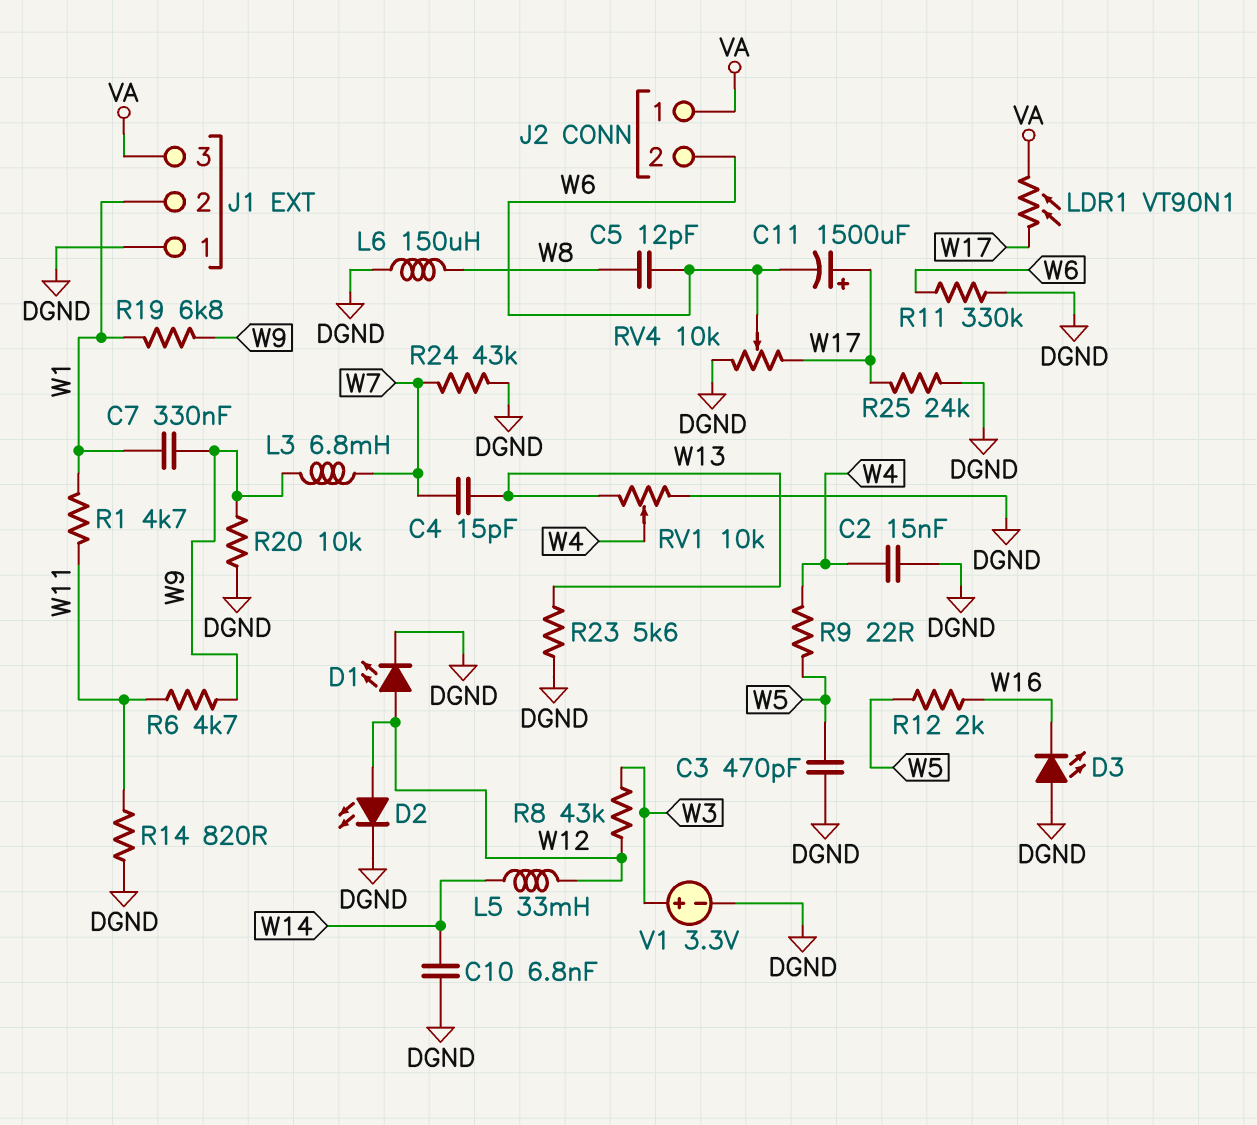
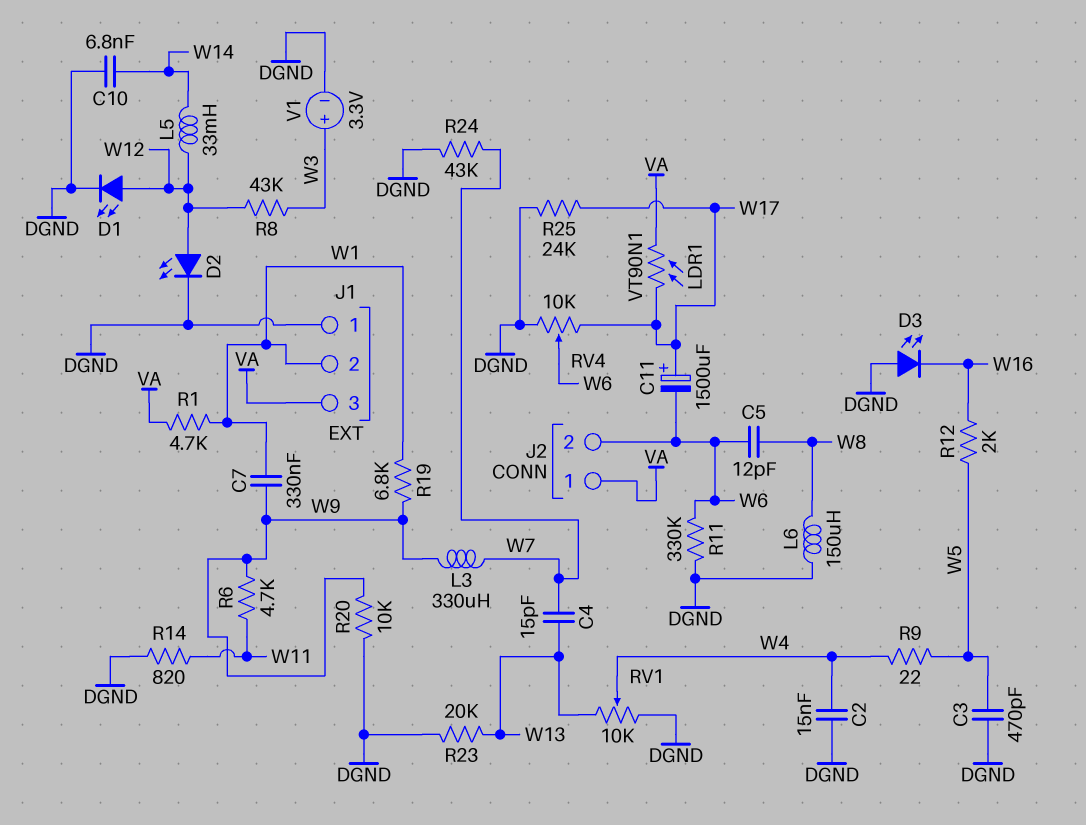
L3: 6.8mH (W7, W9) -> 330uH (W7, W9)
R1: 4.7k (W1, W11) -> 4.7k (VA, W1)
R23: 5.6k (DGND, W13) -> 20k (DGND, W13)

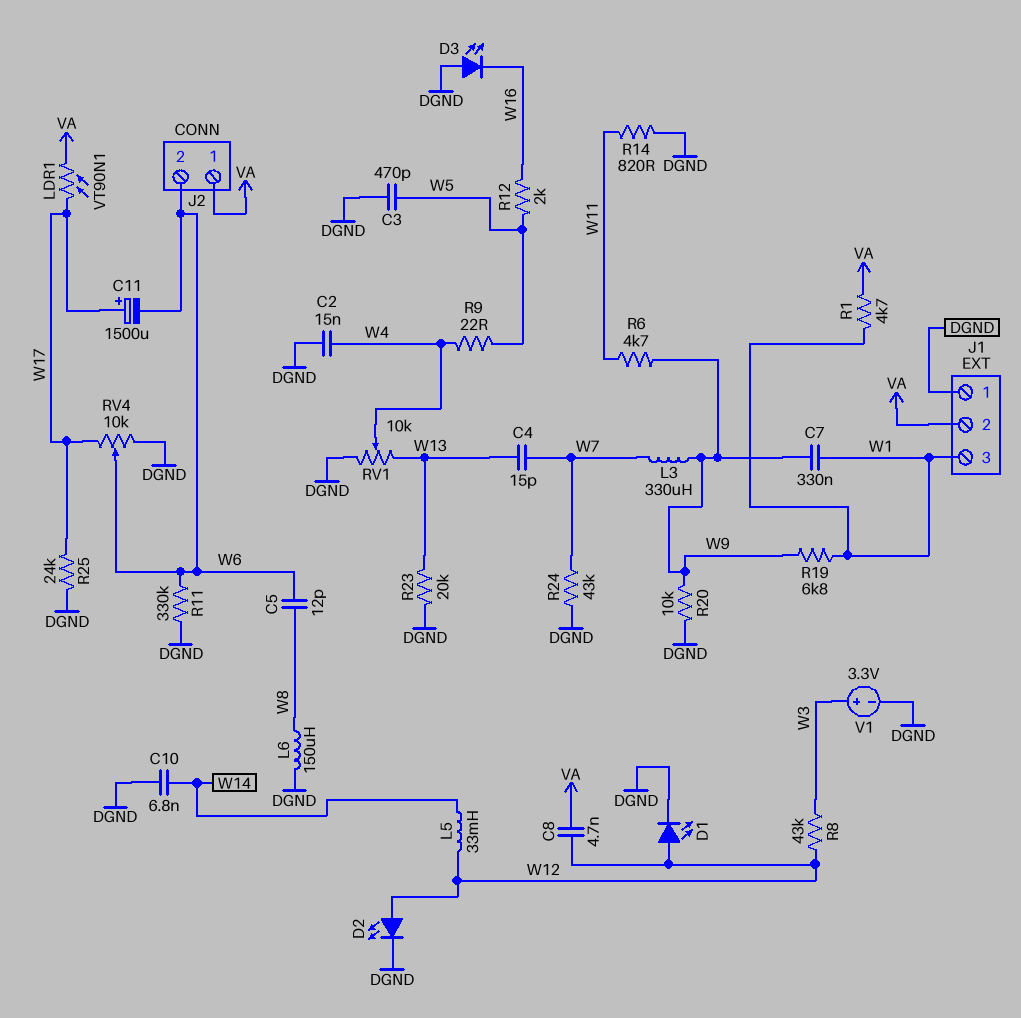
C8: none -> 4.7nF (VA, W12)
J1 pin 2: W1 -> VA
J1 pin 3: VA -> W1

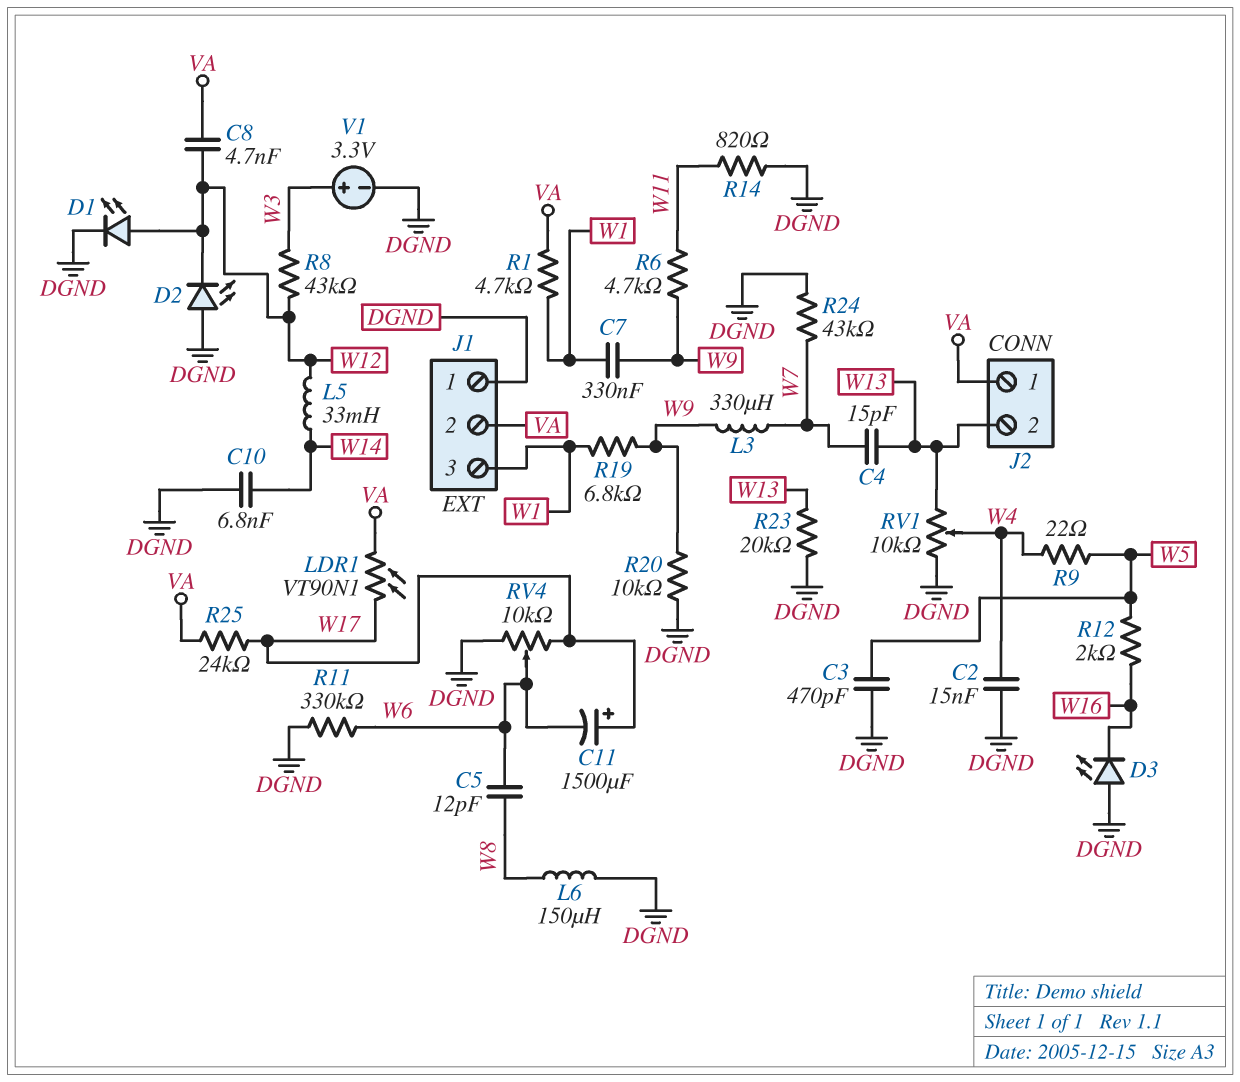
D2: LED (A W12, K DGND) -> LED (A DGND, K W12)
J2 pin 2: W6 -> W13
R25: 24k (DGND, W17) -> 24k (VA, W17)

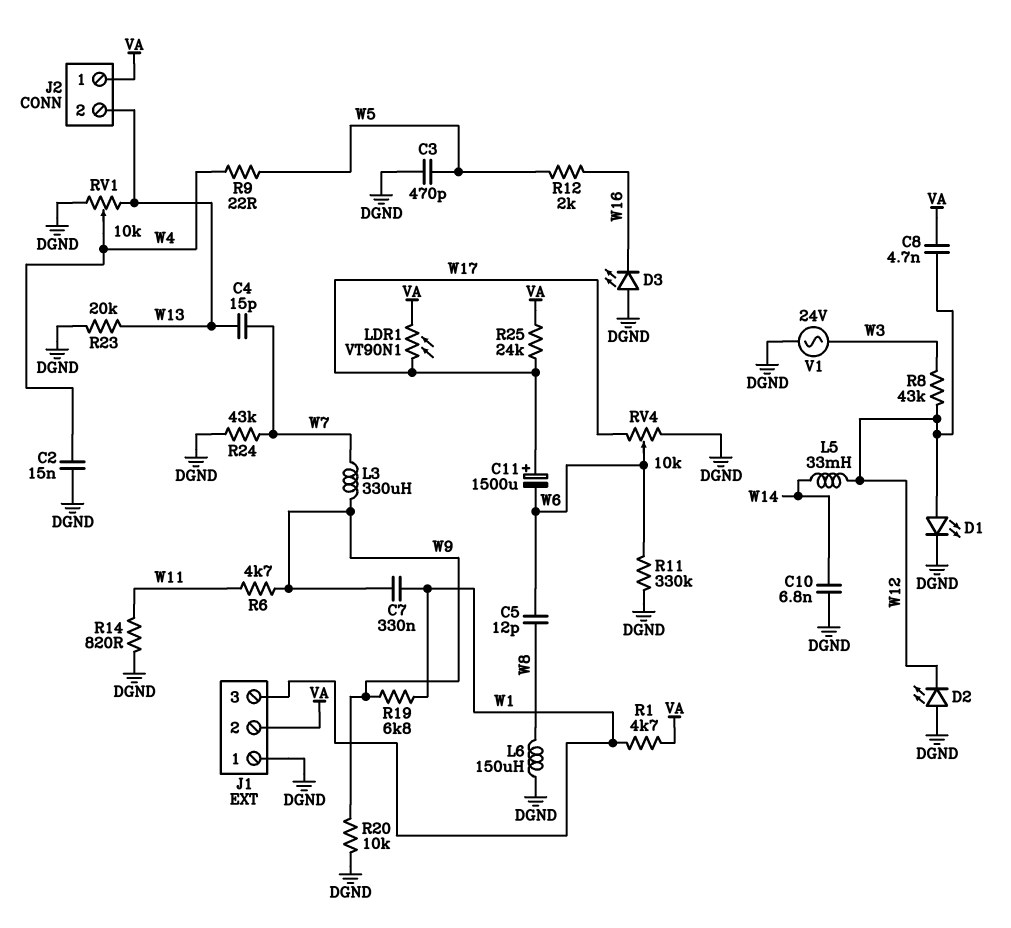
V1: 3.3V (plus W3, minus DGND) -> AC 24V (DGND, W3)

